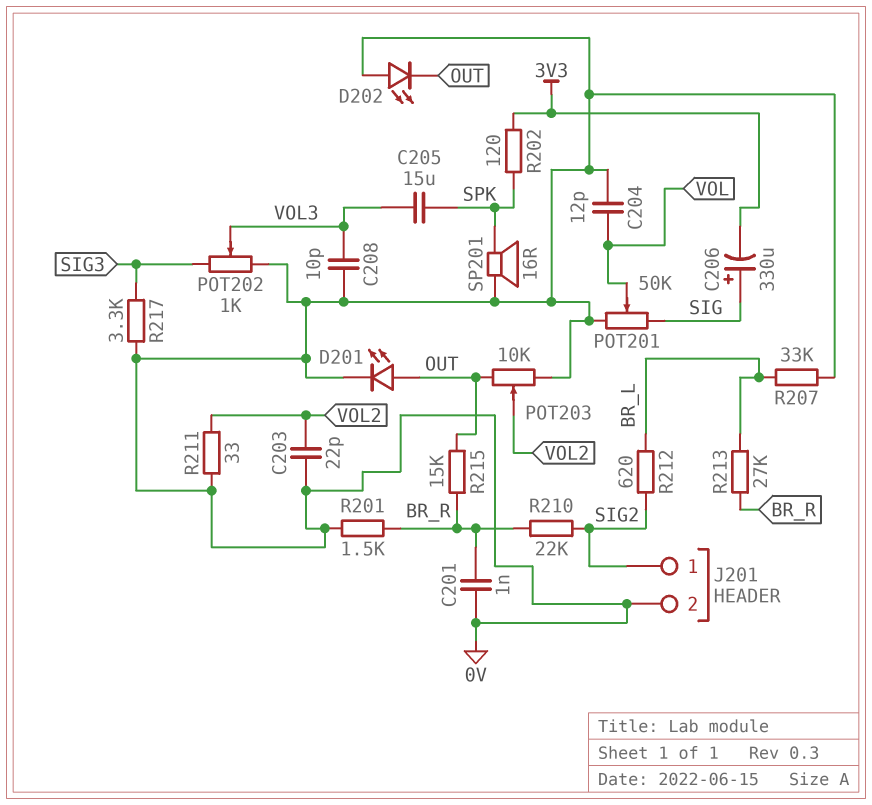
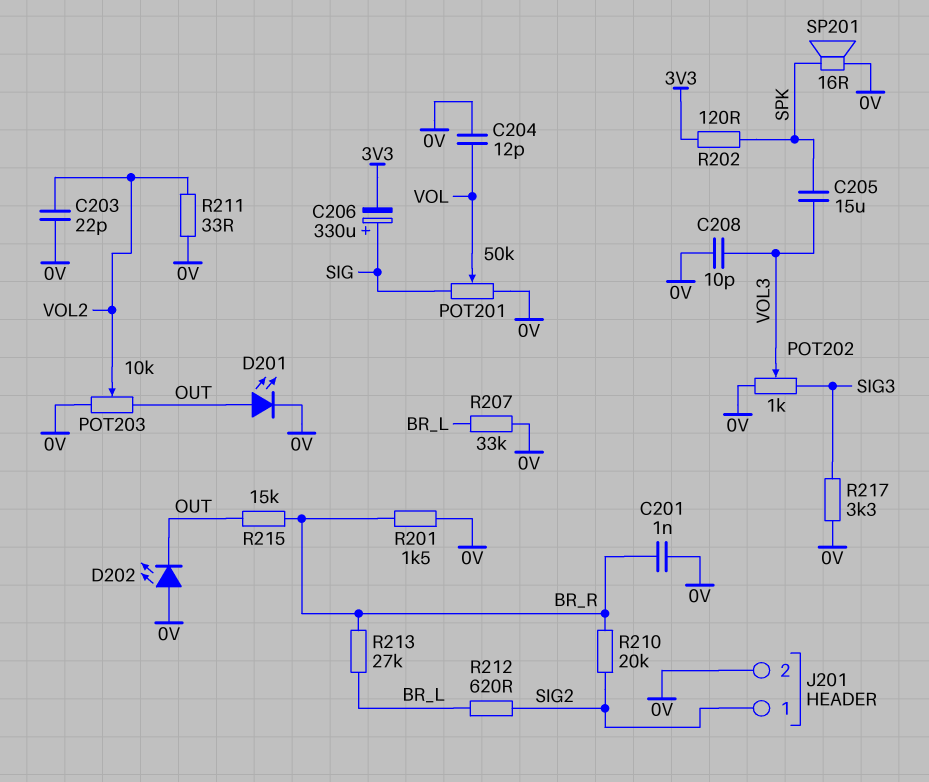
R210: 22k (BR_R, SIG2) -> 20k (BR_R, SIG2)

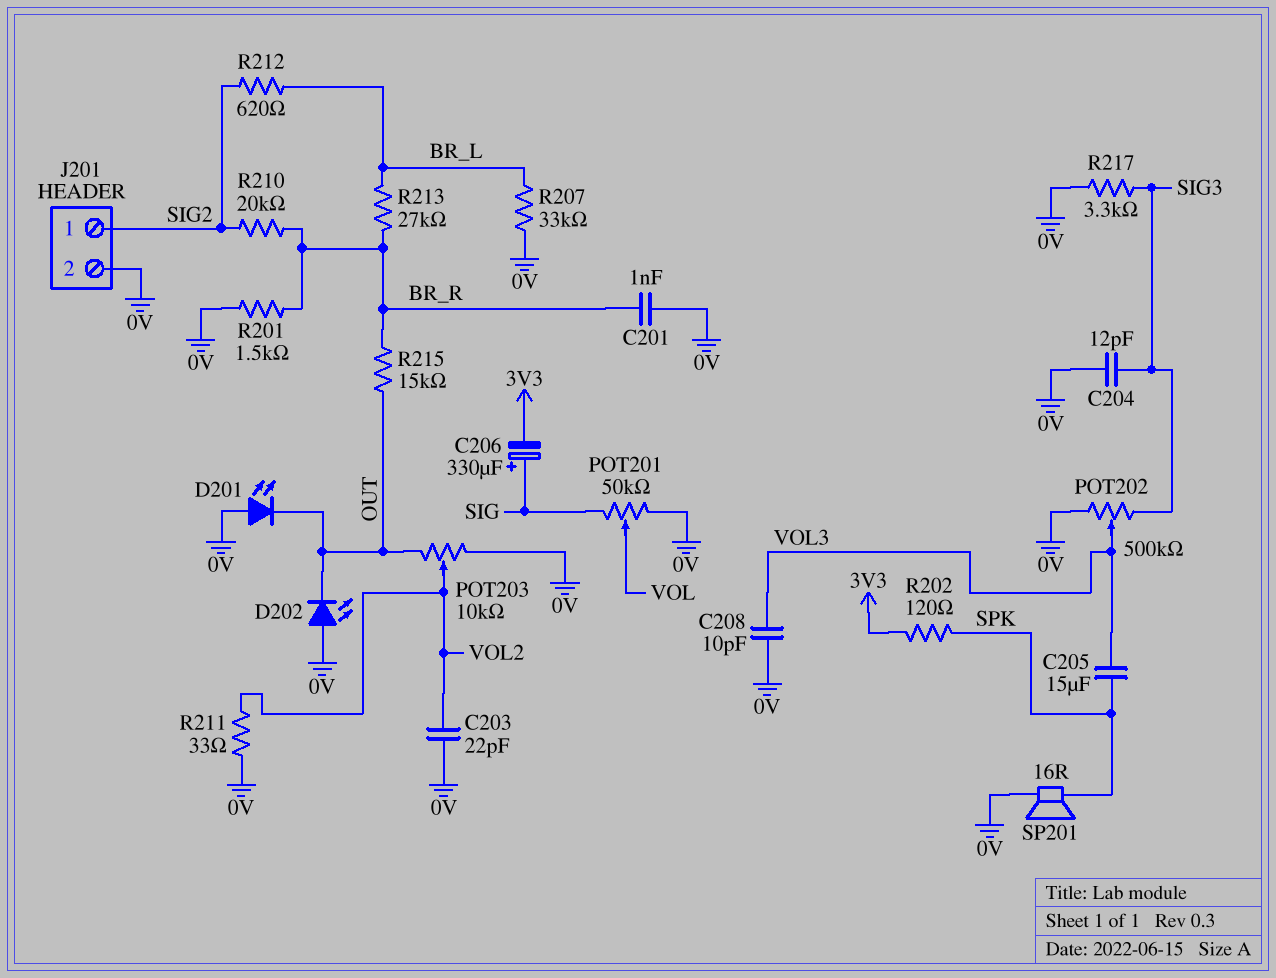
C204: 12pF (0V, VOL) -> 12pF (0V, SIG3)
D201: LED (A OUT, K 0V) -> LED (A 0V, K OUT)
POT202: 1k (0V, SIG3, wiper VOL3) -> 500k (0V, SIG3, wiper VOL3)

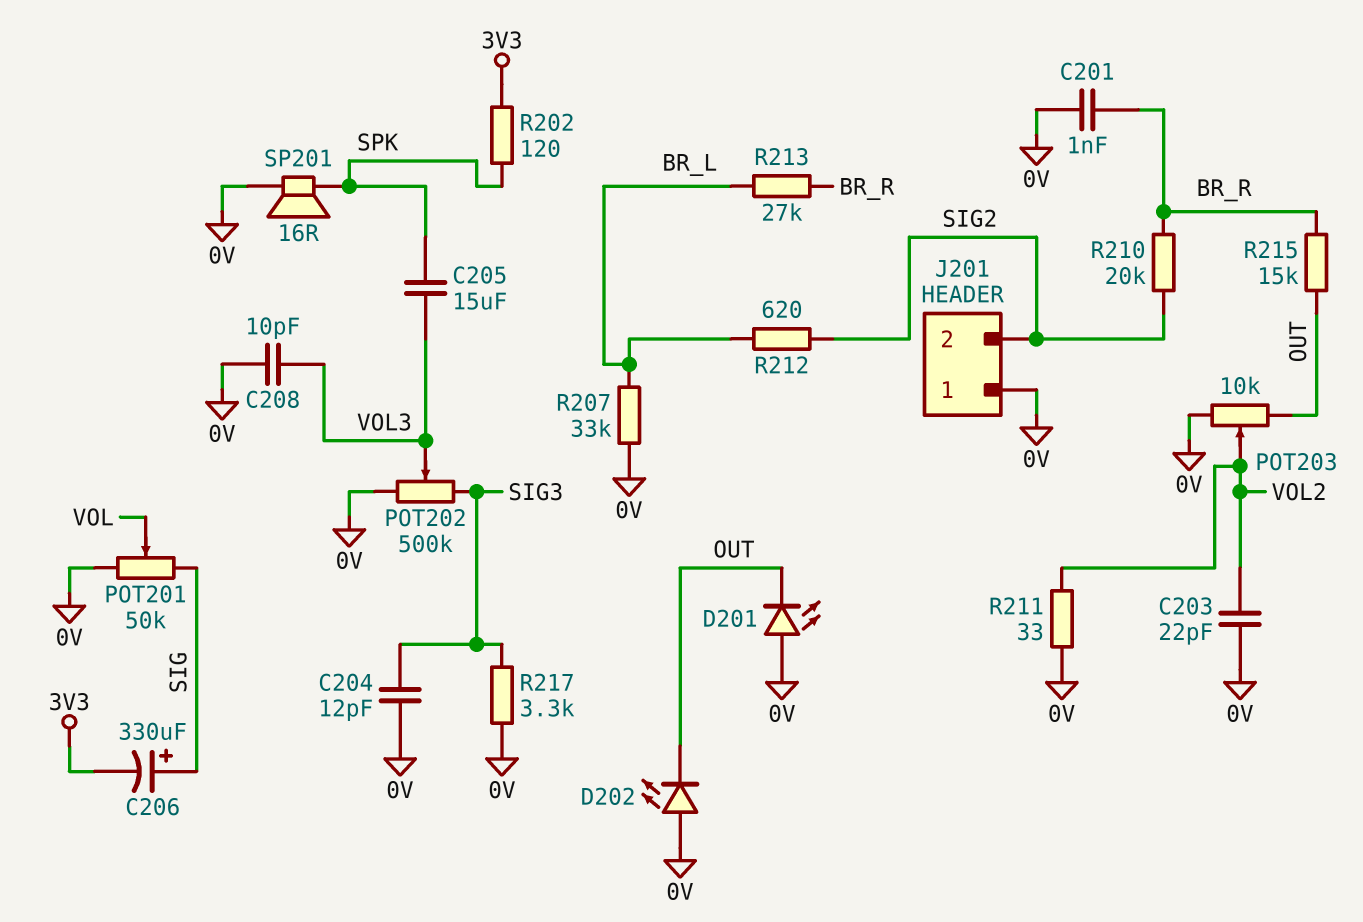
J201 pin 1: SIG2 -> 0V
J201 pin 2: 0V -> SIG2
R201: 1.5k (0V, BR_R) -> none

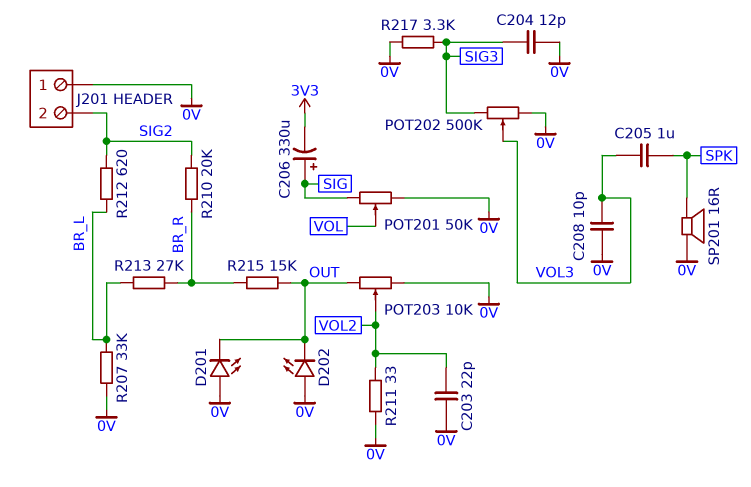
C201: 1nF (0V, BR_R) -> none
C205: 15uF (SPK, VOL3) -> 1uF (SPK, VOL3)
R202: 120 (3V3, SPK) -> none

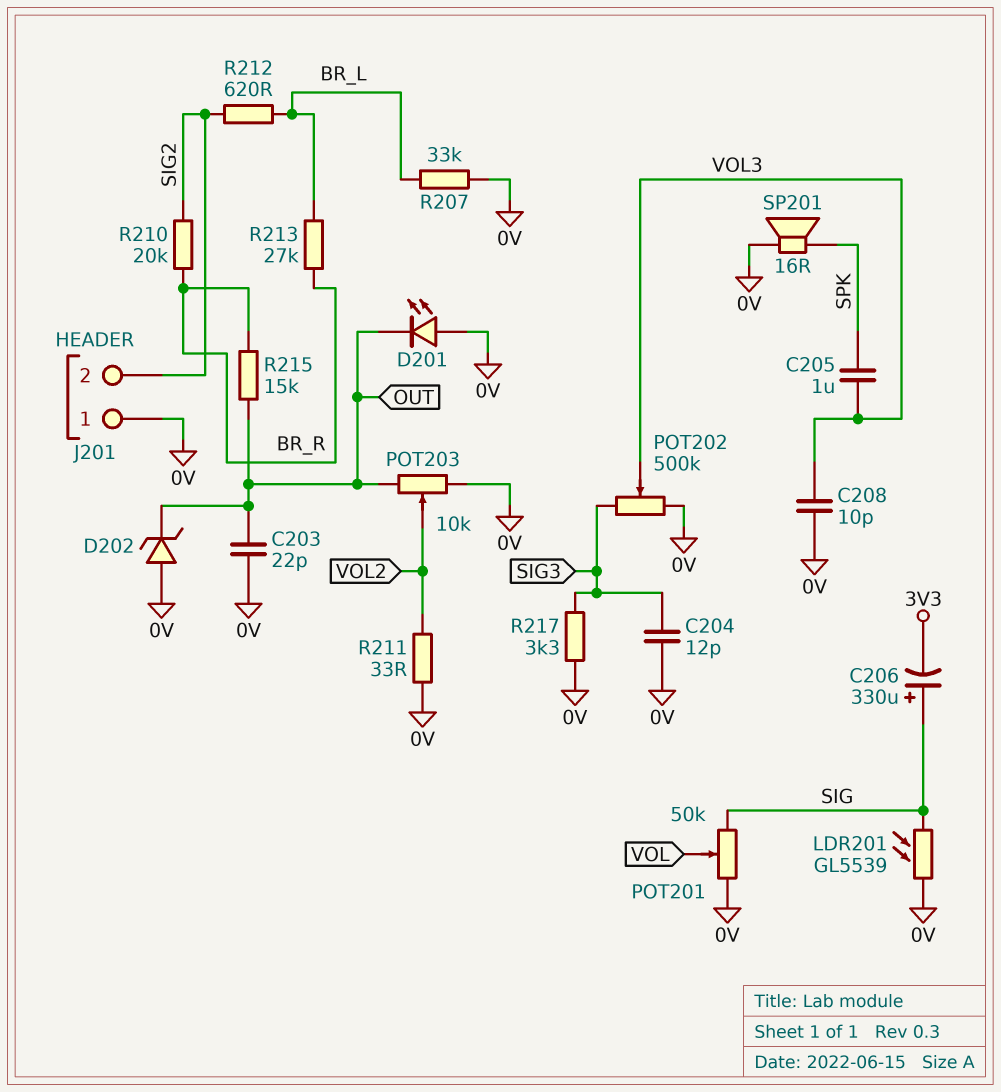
C203: 22pF (0V, VOL2) -> 22pF (0V, OUT)
D202: LED (A 0V, K OUT) -> zener (A 0V, K OUT)
LDR201: none -> GL5539 (0V, SIG)

